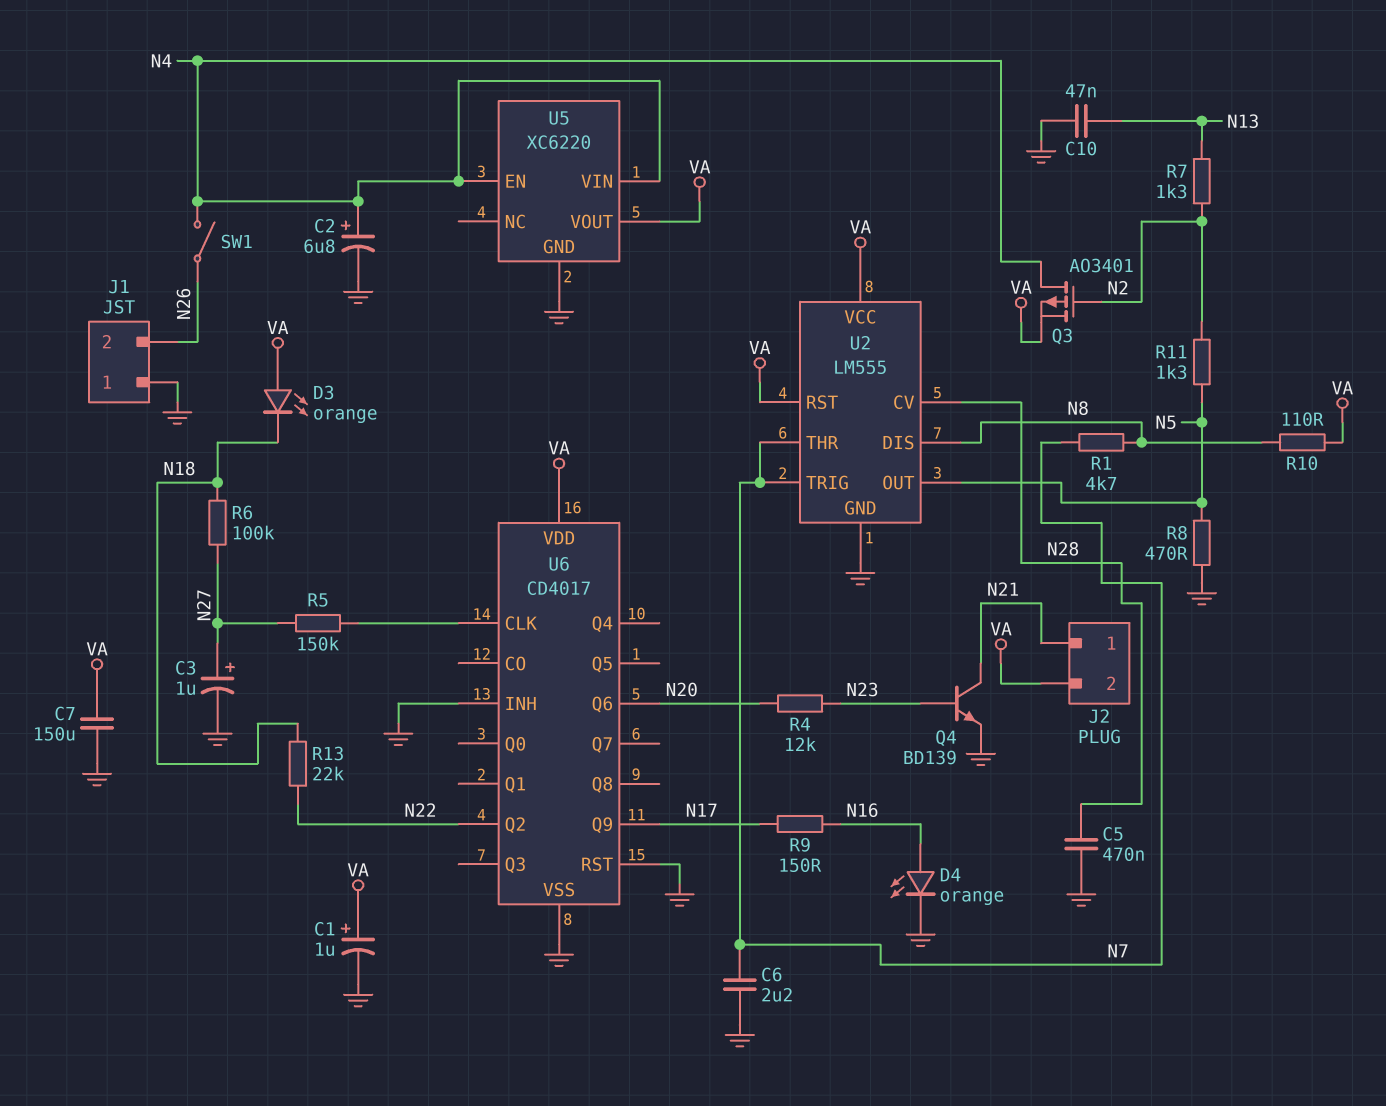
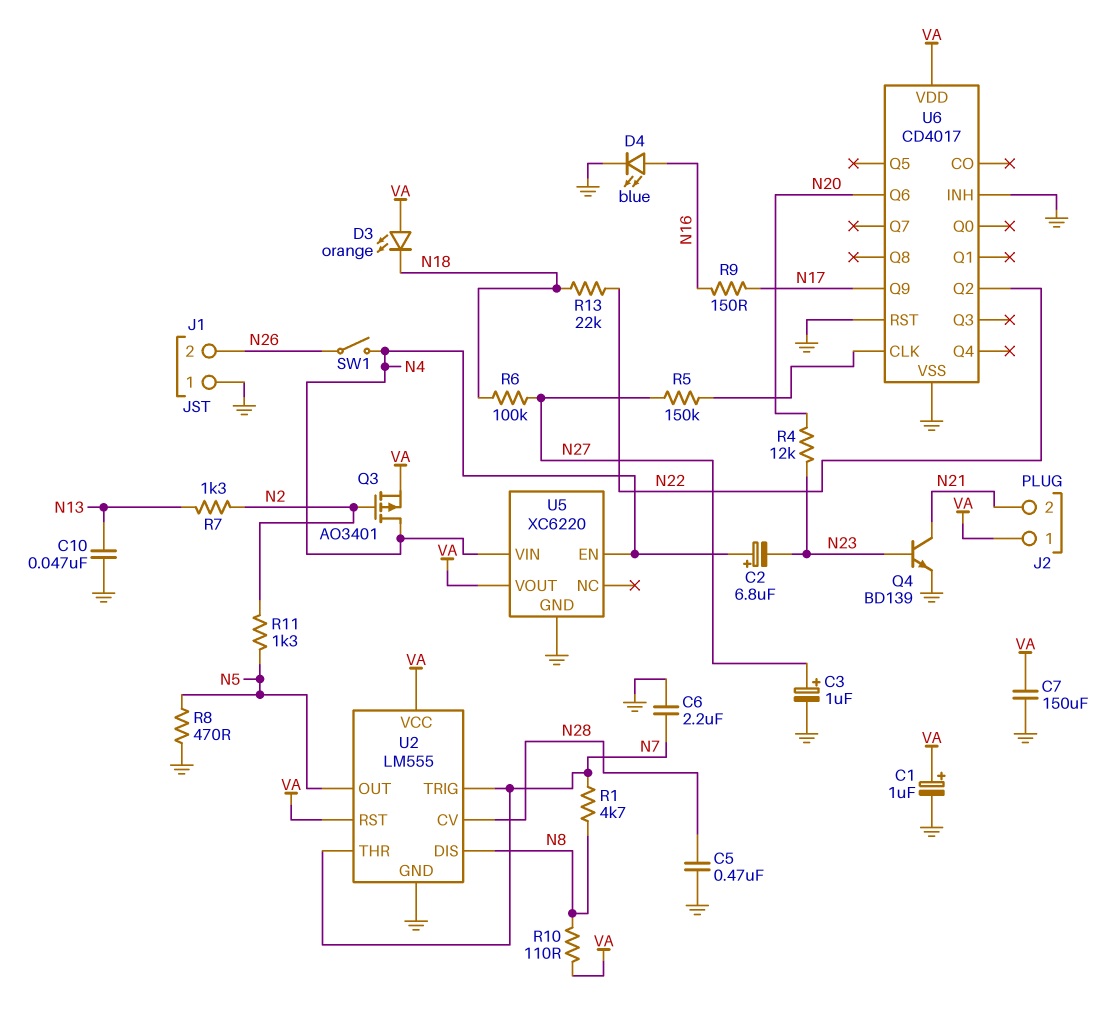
C2: 6.8uF (plus N4, minus GND) -> 6.8uF (plus N4, minus N23)
D4: LED orange (A N16, K GND) -> LED blue (A N16, K GND)
J2 pin 1: N21 -> VA
J2 pin 2: VA -> N21

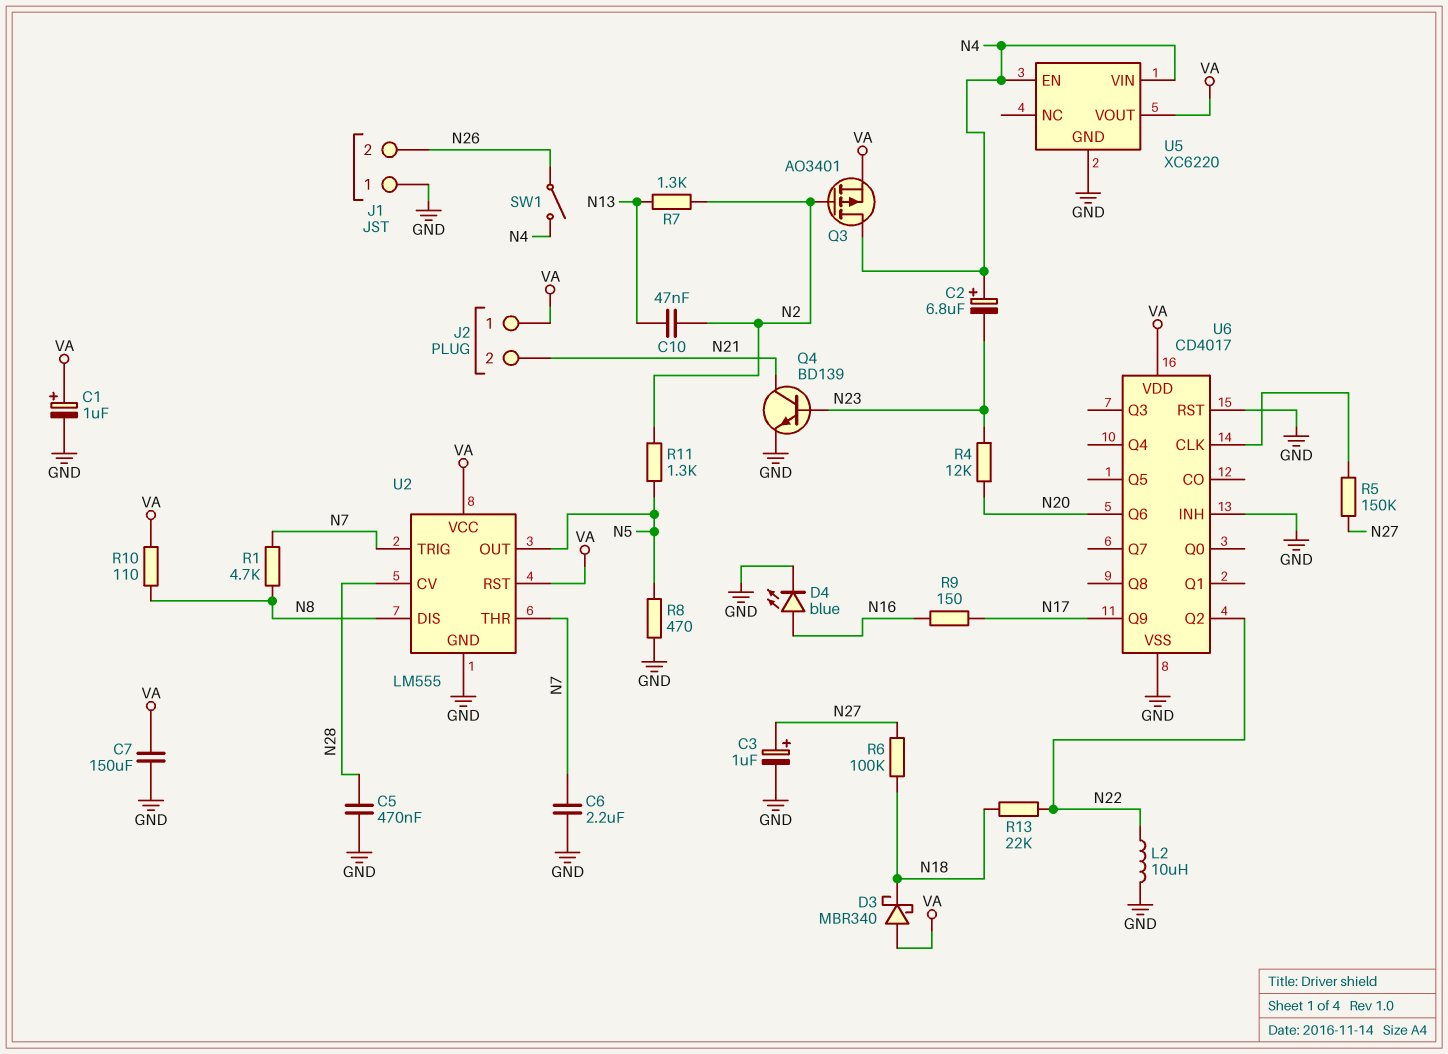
C10: 47nF (GND, N13) -> 47nF (N2, N13)
D3: LED orange (A VA, K N18) -> schottky MBR340 (A VA, K N18)
L2: none -> 10uH (GND, N22)

